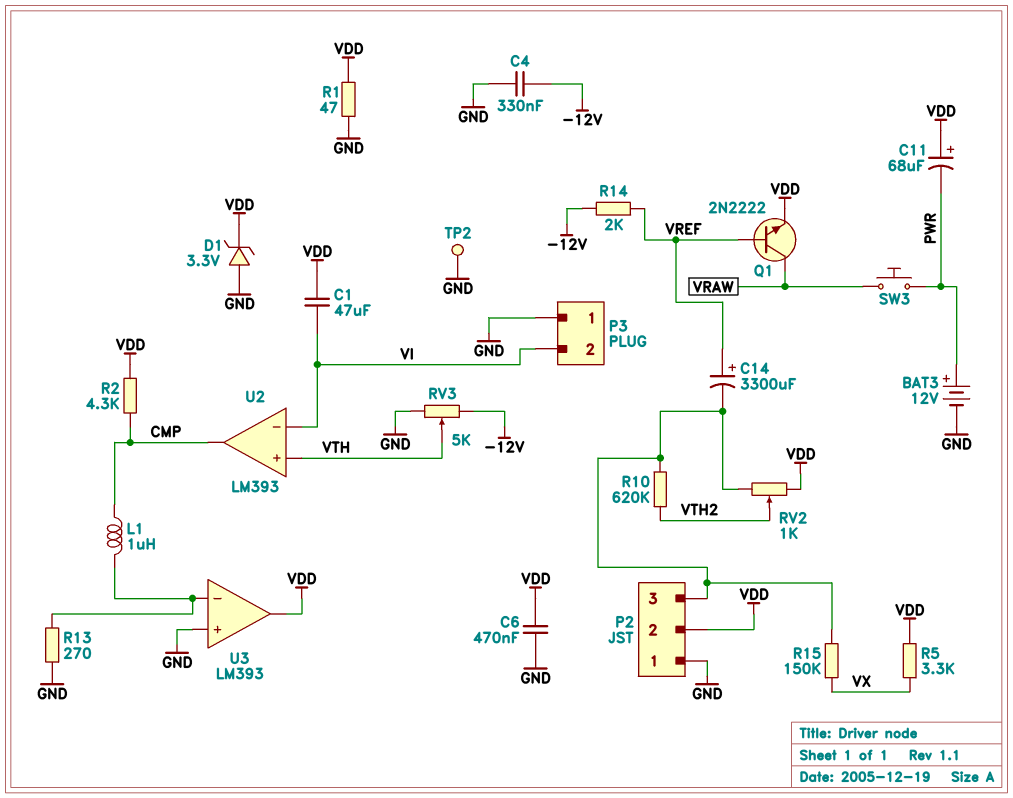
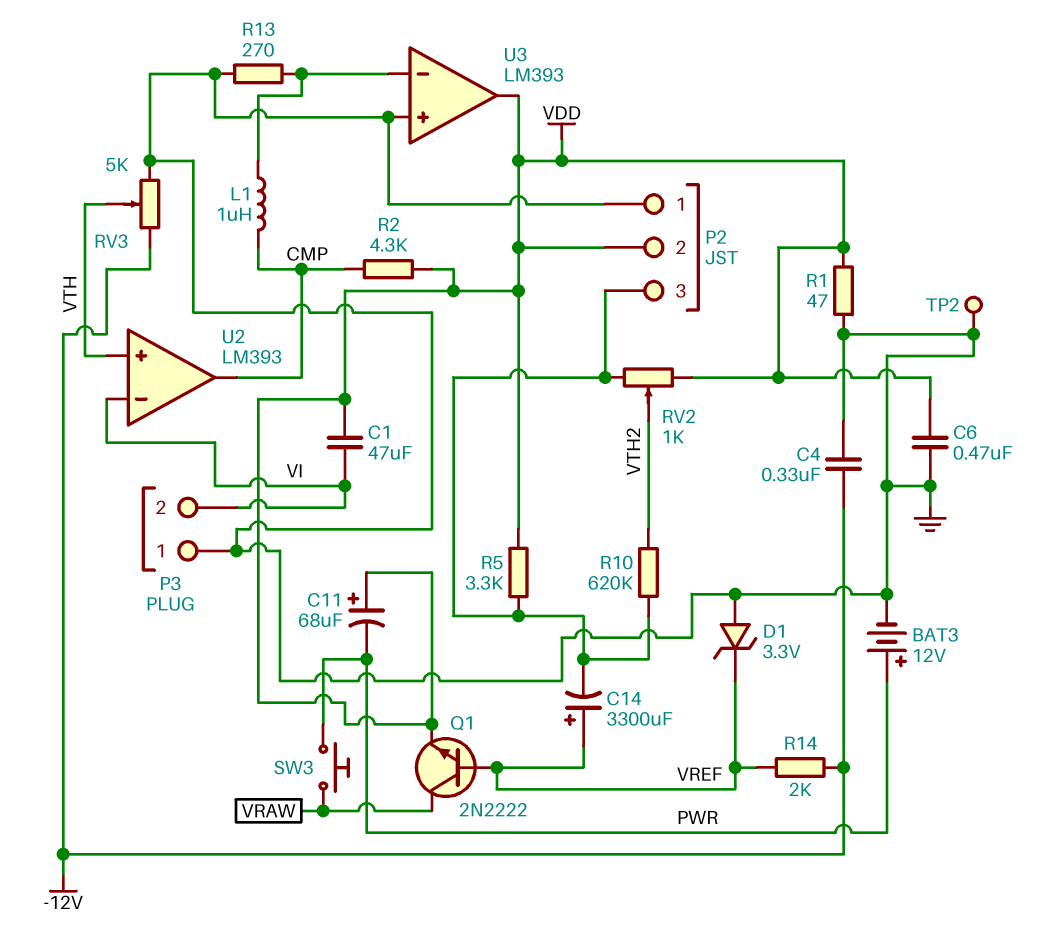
D1: zener 3.3V (A GND, K VDD) -> zener 3.3V (A GND, K VREF)
R5: 3.3k (VDD, VX) -> 3.3k (P2/3, VDD)
R15: 150k (P2/3, VX) -> none

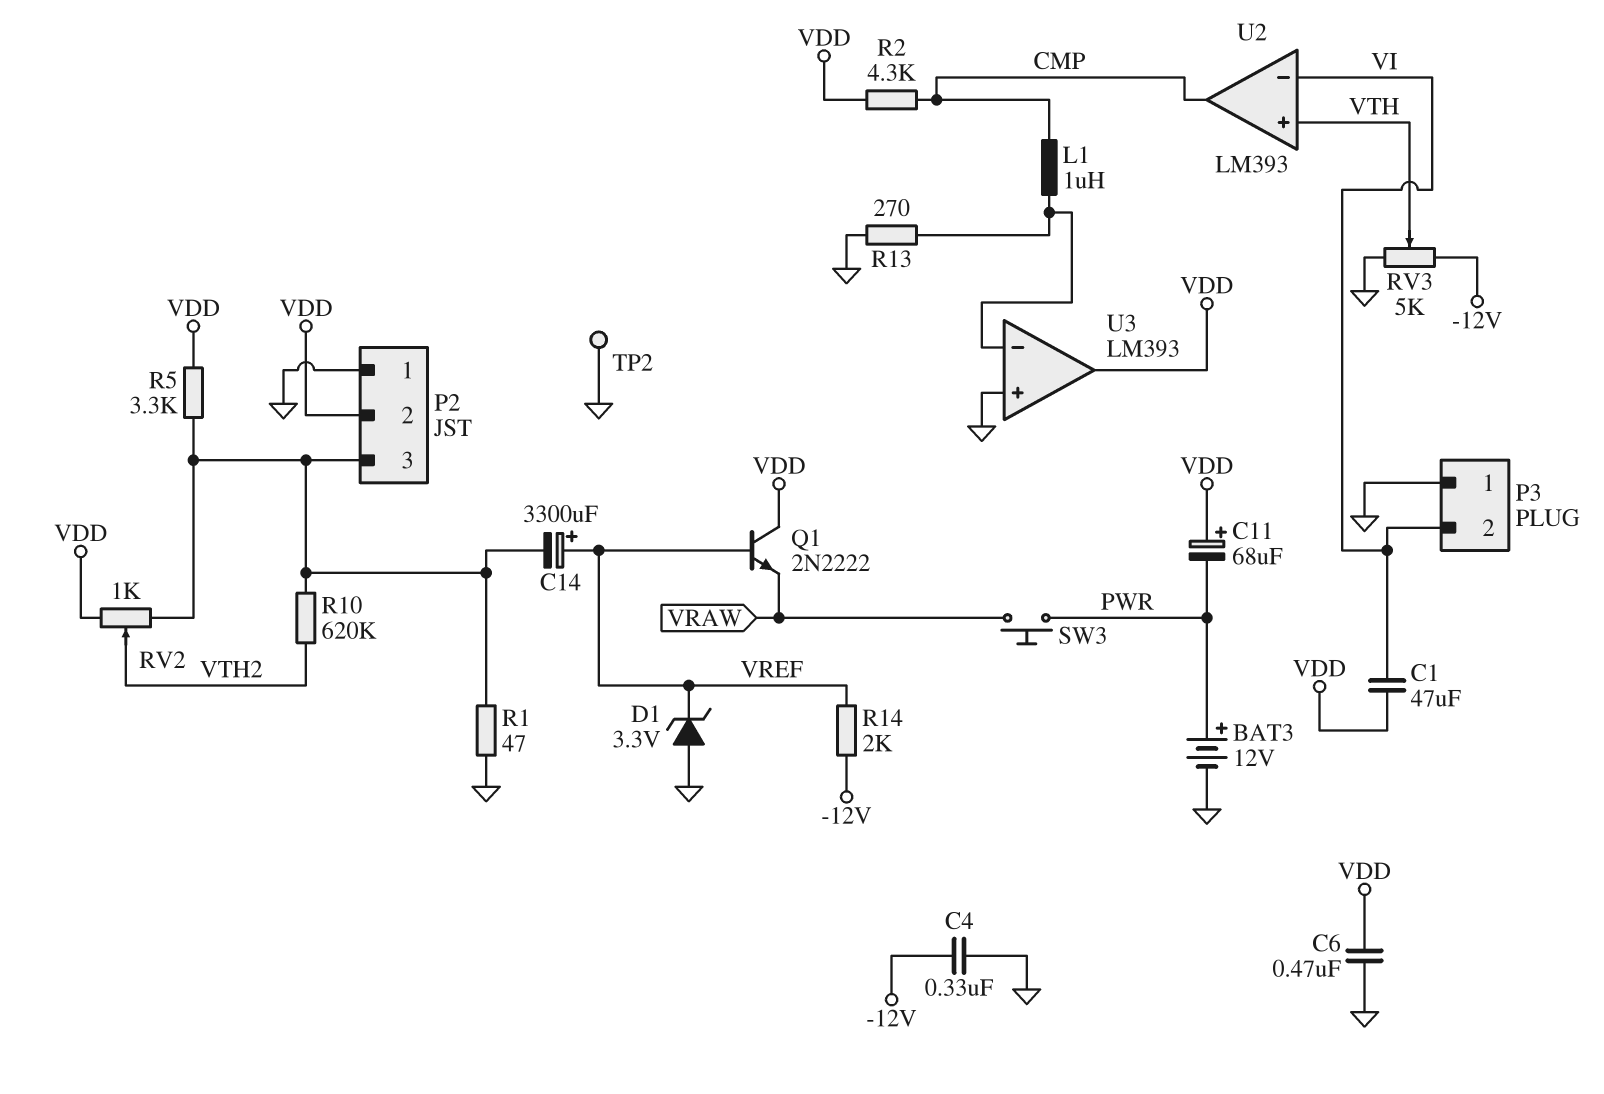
Q1: NPN 2N2222 (B VREF, C VRAW, E VDD) -> NPN 2N2222 (B VREF, C VDD, E VRAW)
R1: 47 (GND, VDD) -> 47 (GND, P2/3)

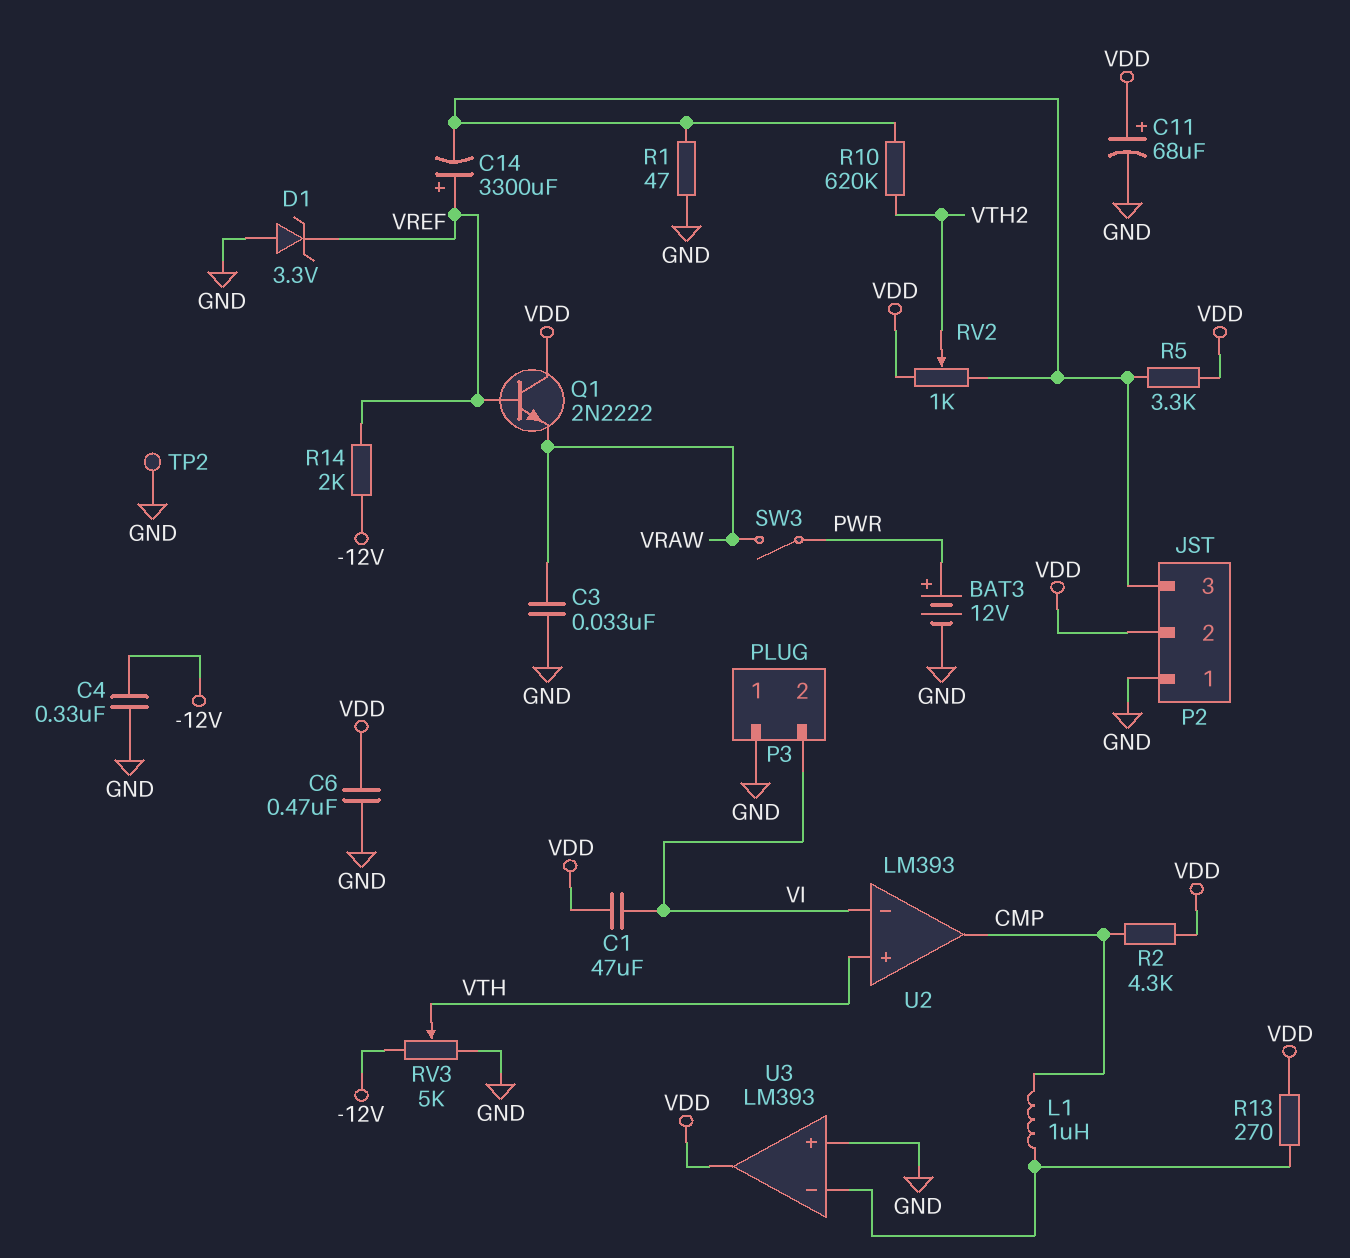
C3: none -> 33nF (GND, VRAW)
C11: 68uF (plus VDD, minus PWR) -> 68uF (plus VDD, minus GND)
R13: 270 (GND, U3/in-) -> 270 (U3/in-, VDD)
SW3: button (PWR, VRAW) -> switch (PWR, VRAW)

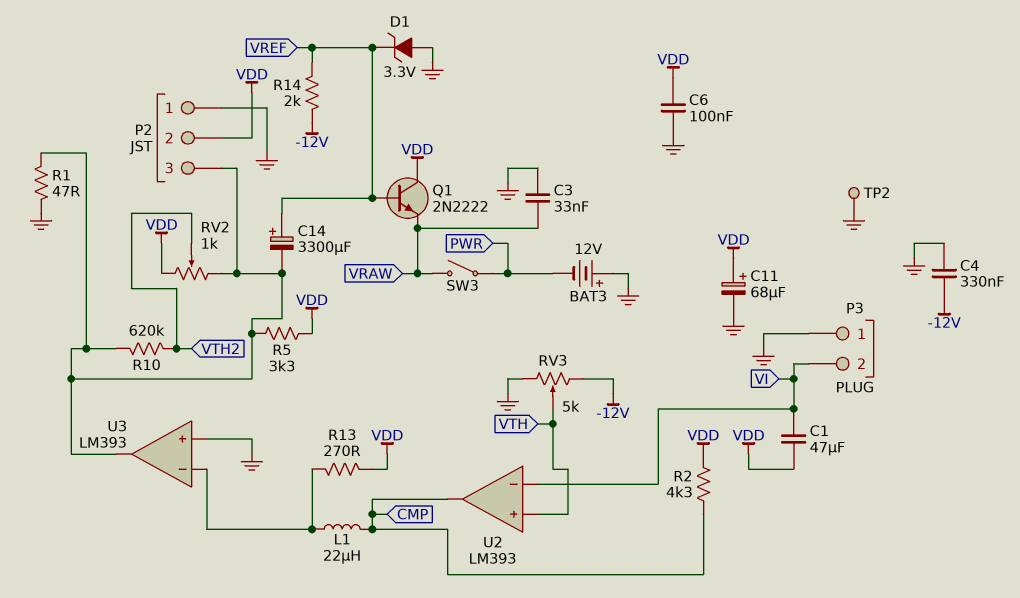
BAT3: 12V (plus PWR, minus GND) -> 12V (plus GND, minus PWR)
C6: 470nF (GND, VDD) -> 100nF (GND, VDD)
L1: 1uH (CMP, U3/in-) -> 22uH (CMP, U3/in-)
U3 pin out: VDD -> P2/3

